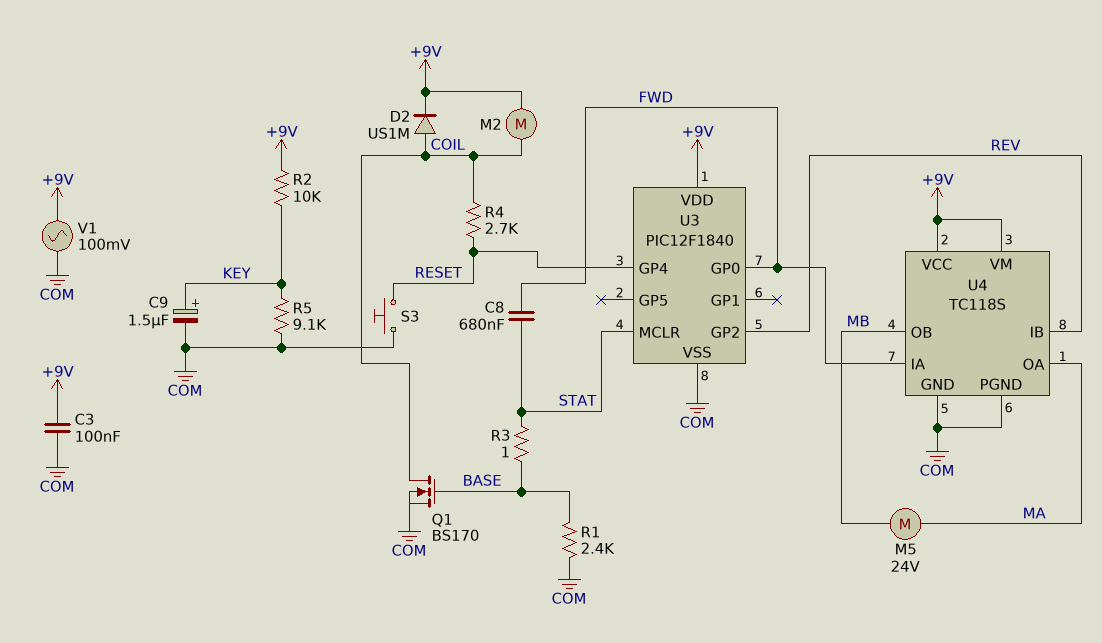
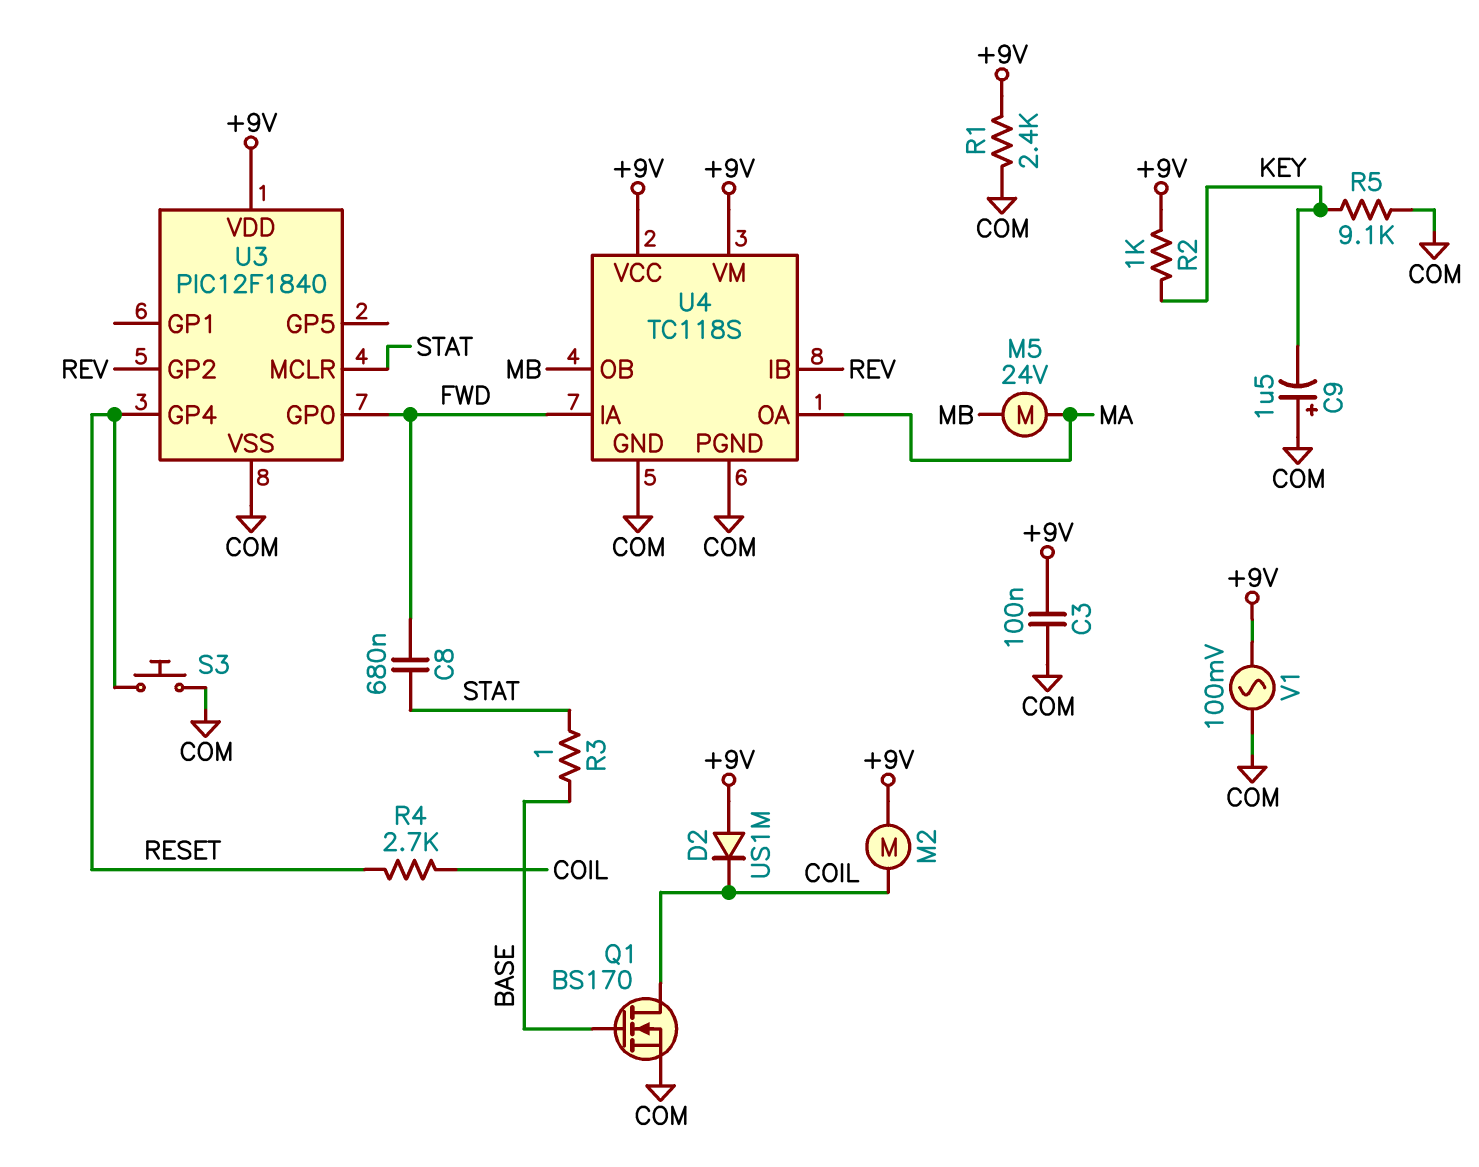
C9: 1.5uF (plus KEY, minus COM) -> 1.5uF (plus COM, minus KEY)
D2: diode US1M (A COIL, K +9V) -> diode US1M (A +9V, K COIL)
R1: 2.4k (BASE, COM) -> 2.4k (+9V, COM)
R2: 10k (+9V, KEY) -> 1k (+9V, KEY)

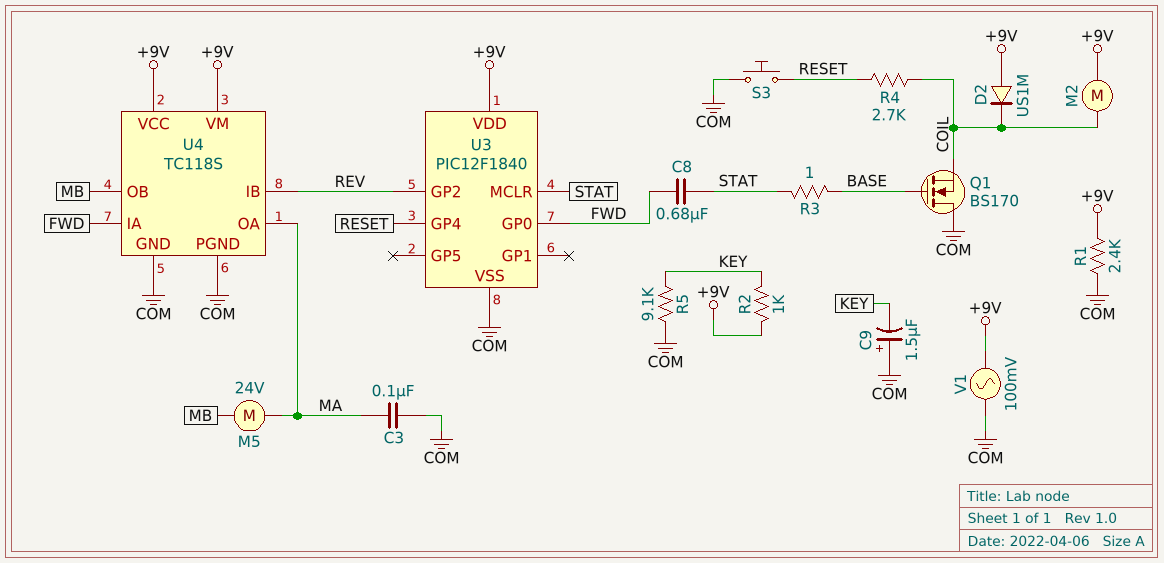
C3: 100nF (+9V, COM) -> 100nF (COM, MA)
Q1: NMOS BS170 (G BASE, D COIL, S COM) -> NMOS BS170 (G BASE, D COM, S COIL)

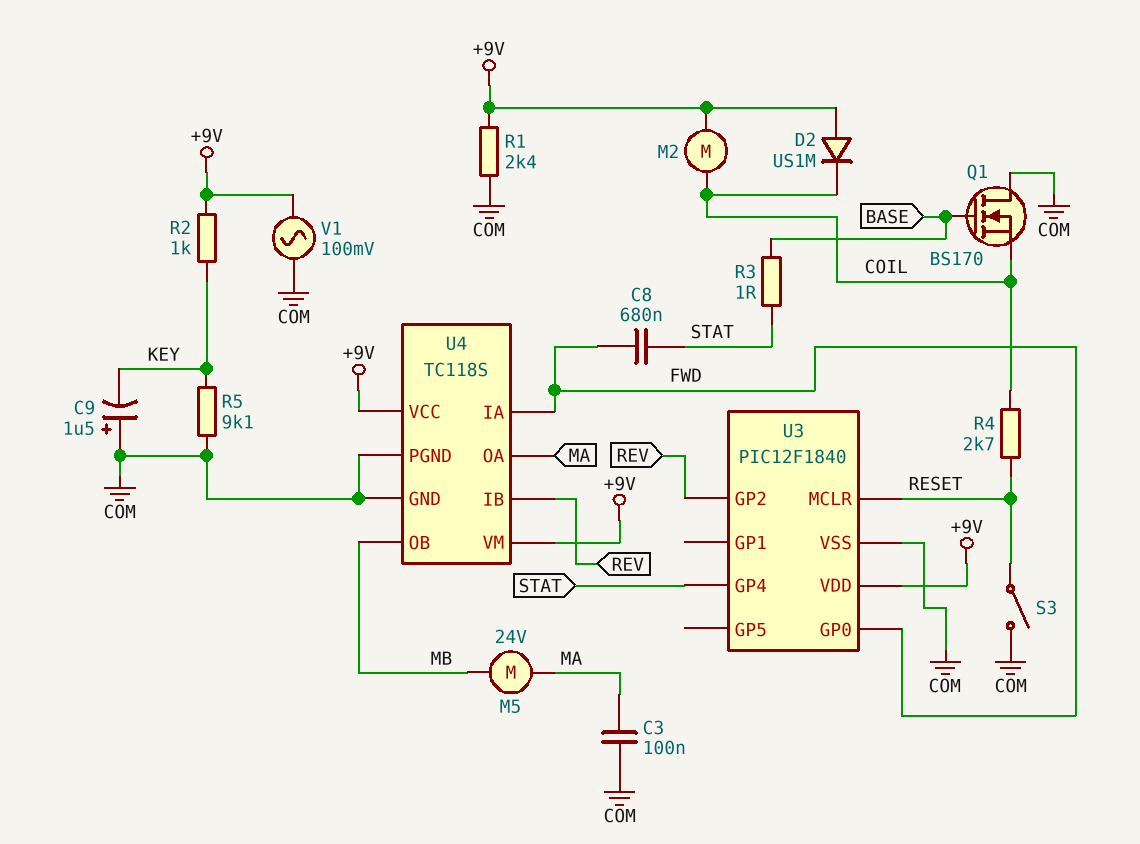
S3: button (COM, RESET) -> switch (COM, RESET)
U3 pin GP4: RESET -> STAT
U3 pin MCLR: STAT -> RESET

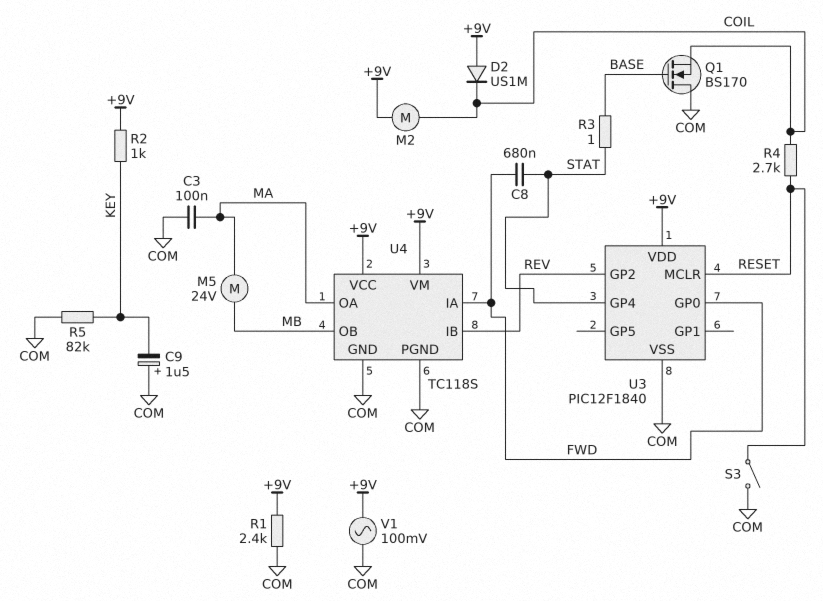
R5: 9.1k (COM, KEY) -> 82k (COM, KEY)

